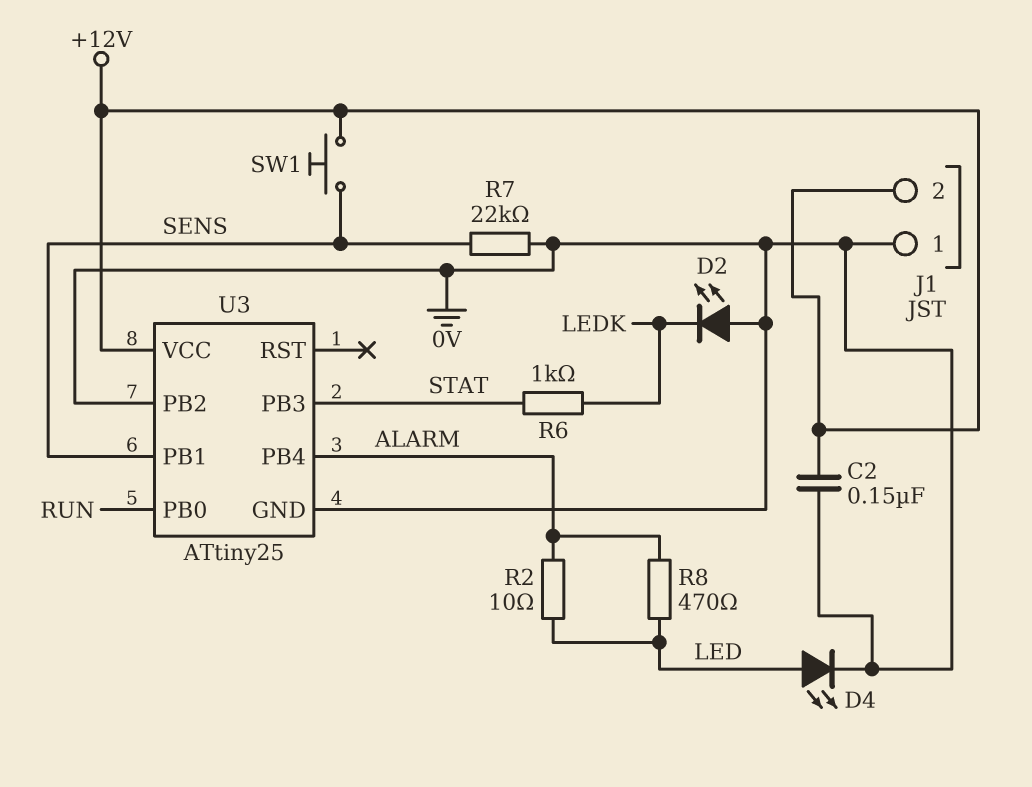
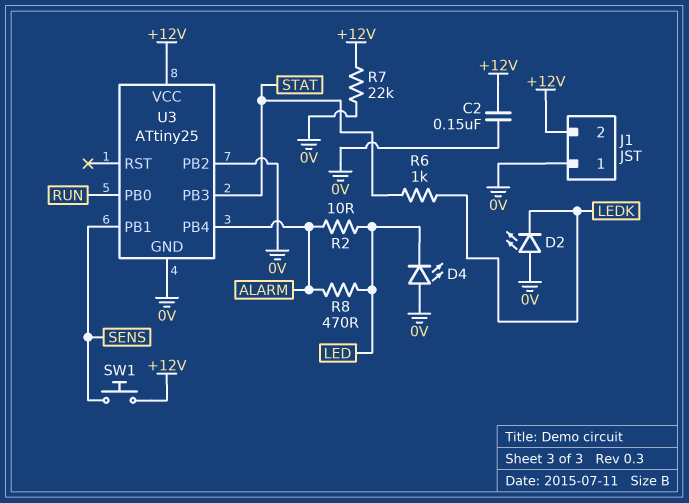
D4: LED (A LED, K 0V) -> LED (A 0V, K LED)
R7: 22k (0V, SENS) -> 22k (+12V, 0V)

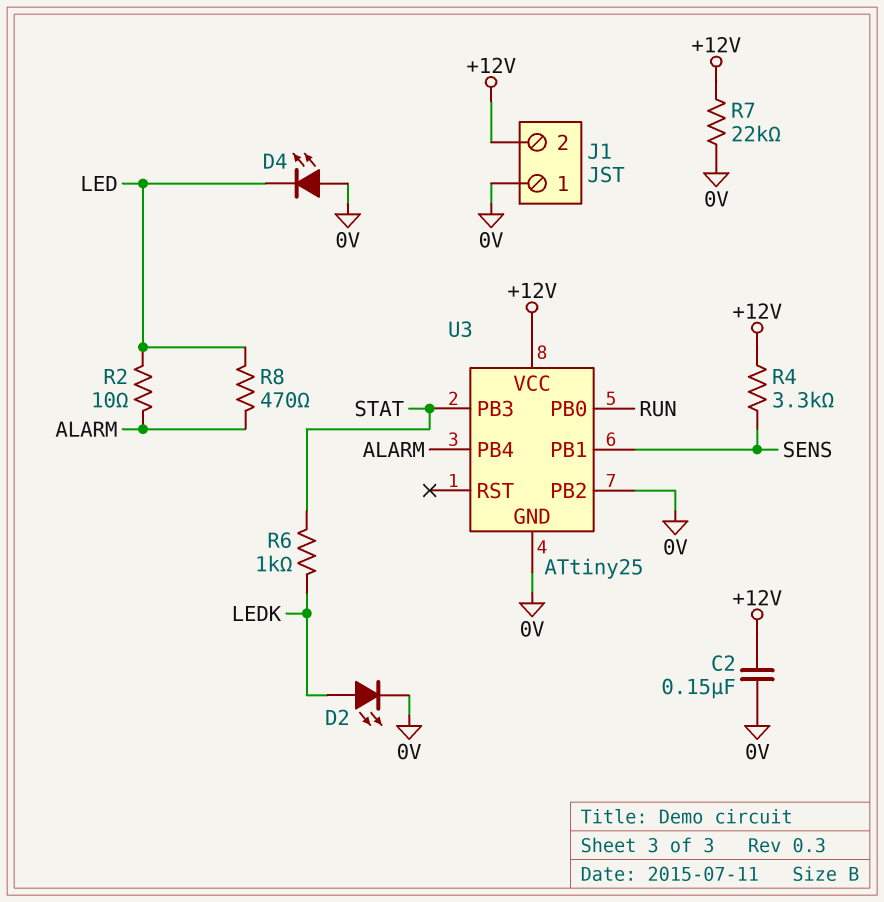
D2: LED (A 0V, K LEDK) -> LED (A LEDK, K 0V)
R4: none -> 3.3k (+12V, SENS)
SW1: button (+12V, SENS) -> none

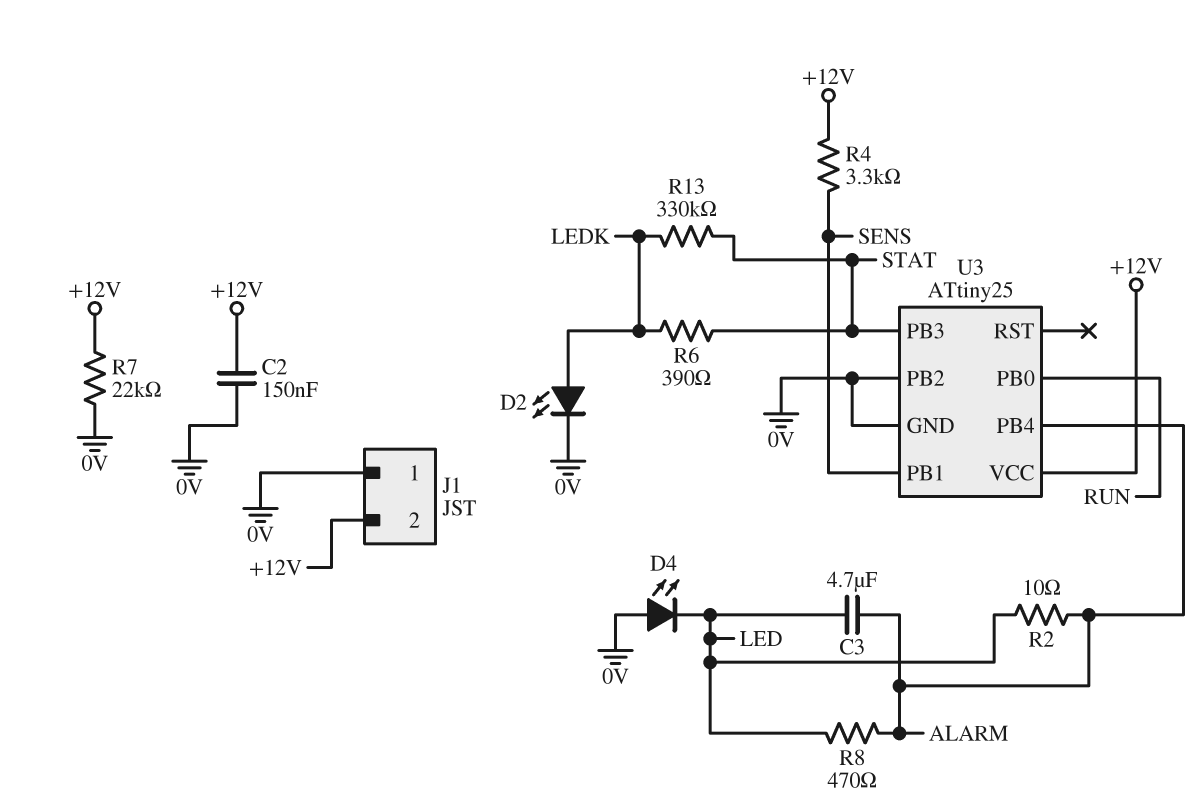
C3: none -> 4.7uF (ALARM, LED)
R6: 1k (LEDK, STAT) -> 390 (LEDK, STAT)
R13: none -> 330k (LEDK, STAT)

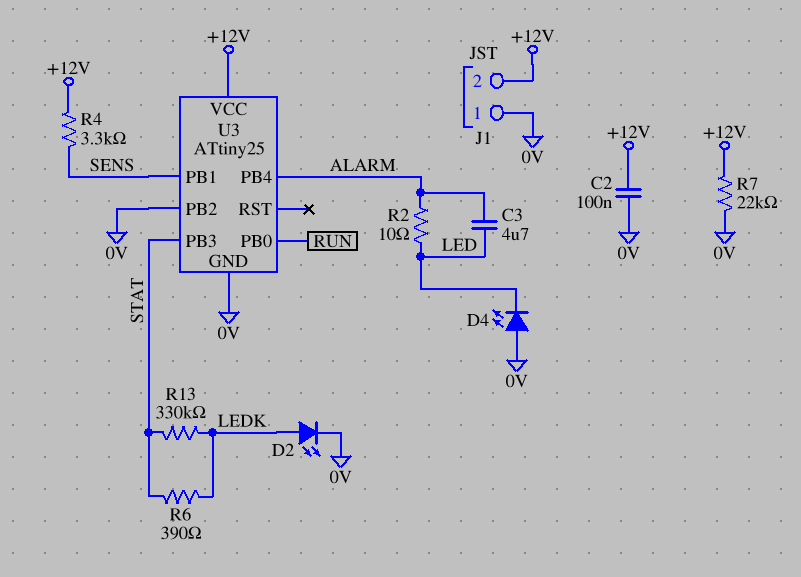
C2: 150nF (+12V, 0V) -> 100nF (+12V, 0V)
R8: 470 (ALARM, LED) -> none

